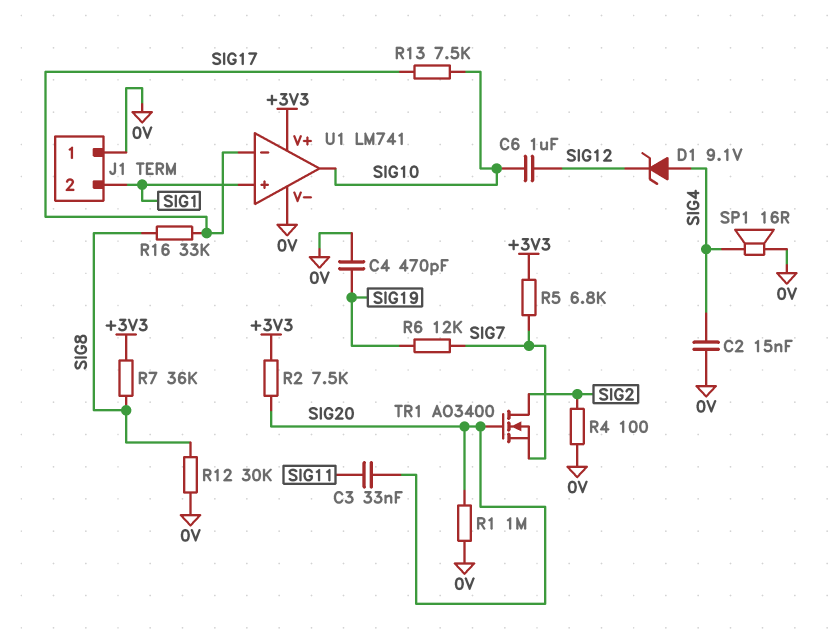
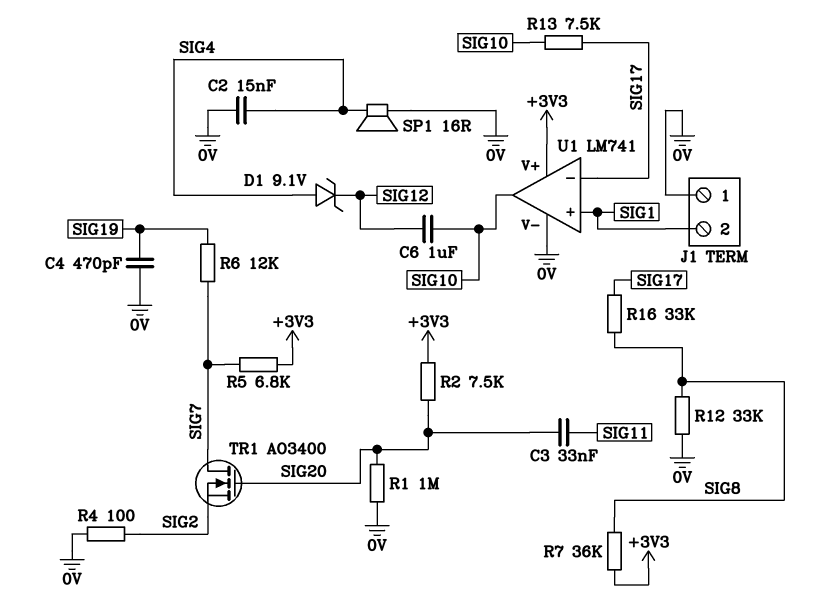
R12: 30k (0V, SIG8) -> 33k (0V, SIG8)
TR1: NMOS AO3400 (G SIG20, D SIG2, S SIG7) -> NMOS AO3400 (G SIG20, D SIG7, S SIG2)

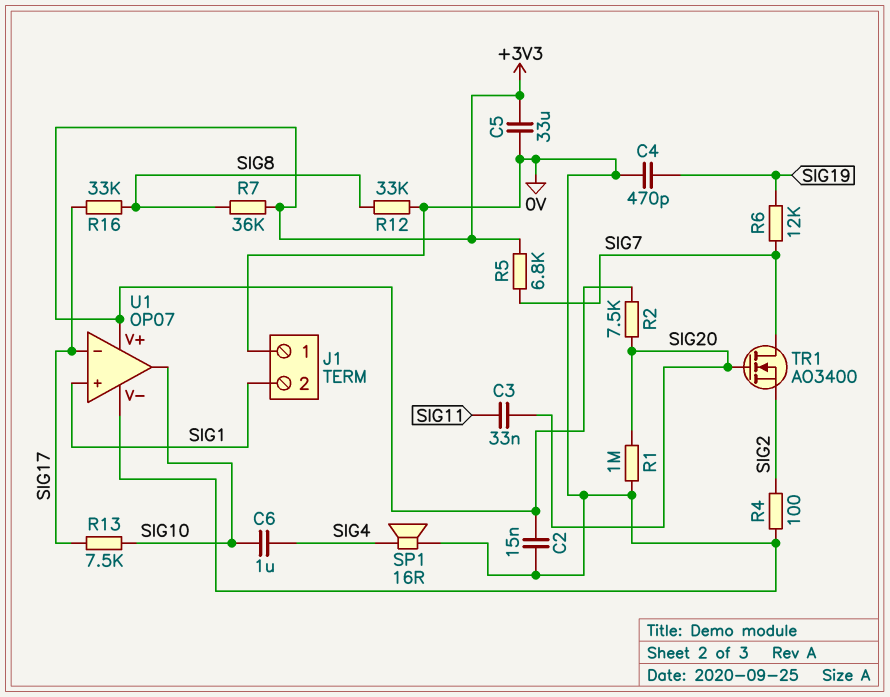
C2: 15nF (0V, SIG4) -> 15nF (+3V3, 0V)
C5: none -> 33uF (+3V3, 0V)
C6: 1uF (SIG10, SIG12) -> 1uF (SIG4, SIG10)
D1: zener 9.1V (A SIG4, K SIG12) -> none
U1: LM741 -> OP07

